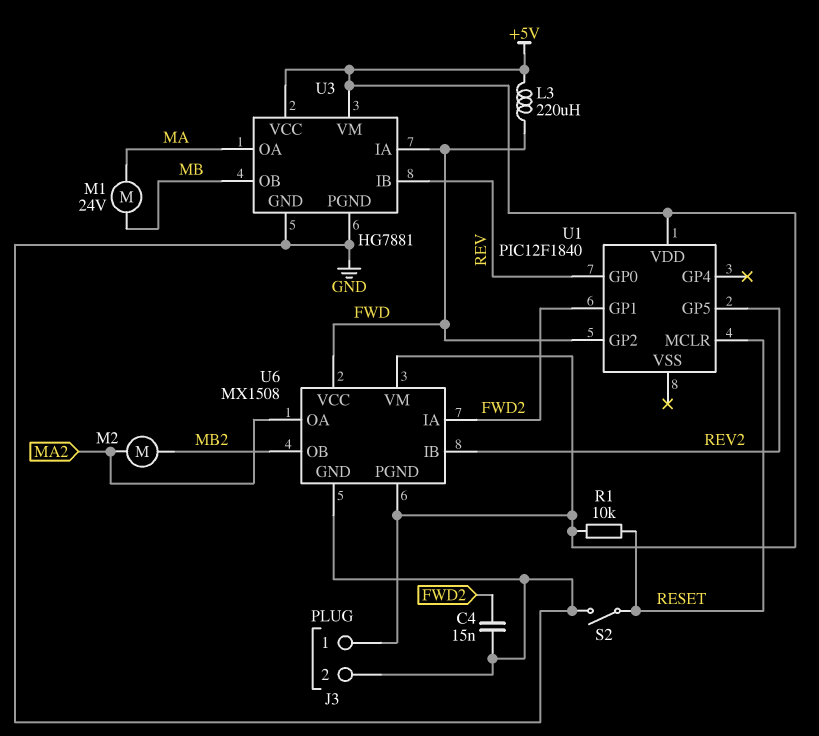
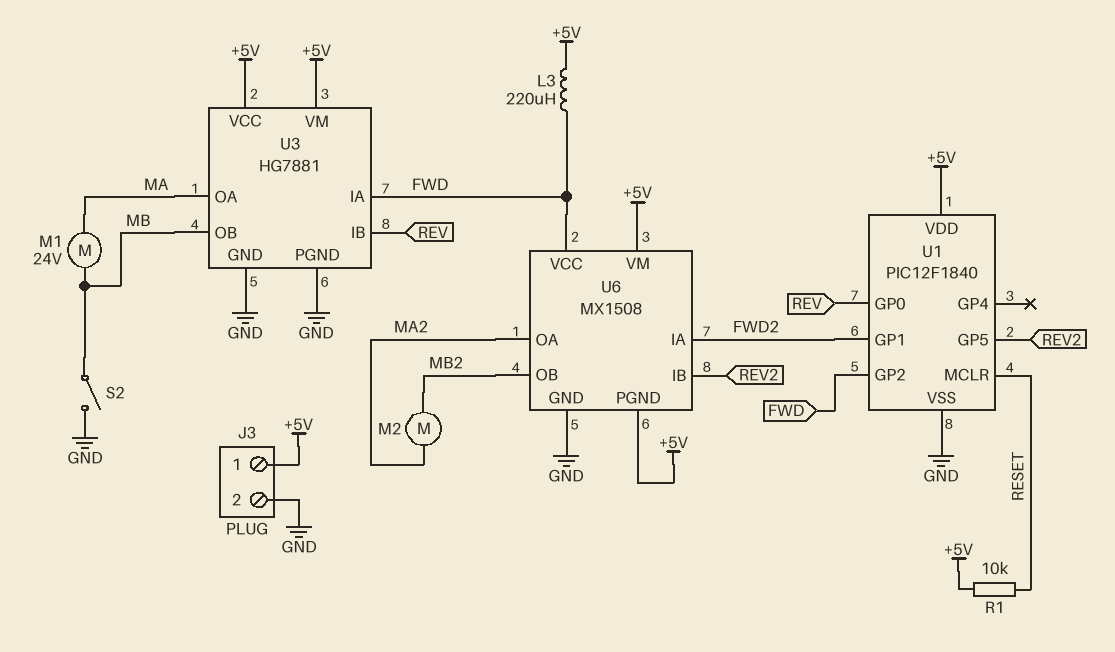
C4: 15nF (FWD2, GND) -> none
S2: switch (GND, RESET) -> switch (GND, MB)
U1 pin VSS: none -> GND

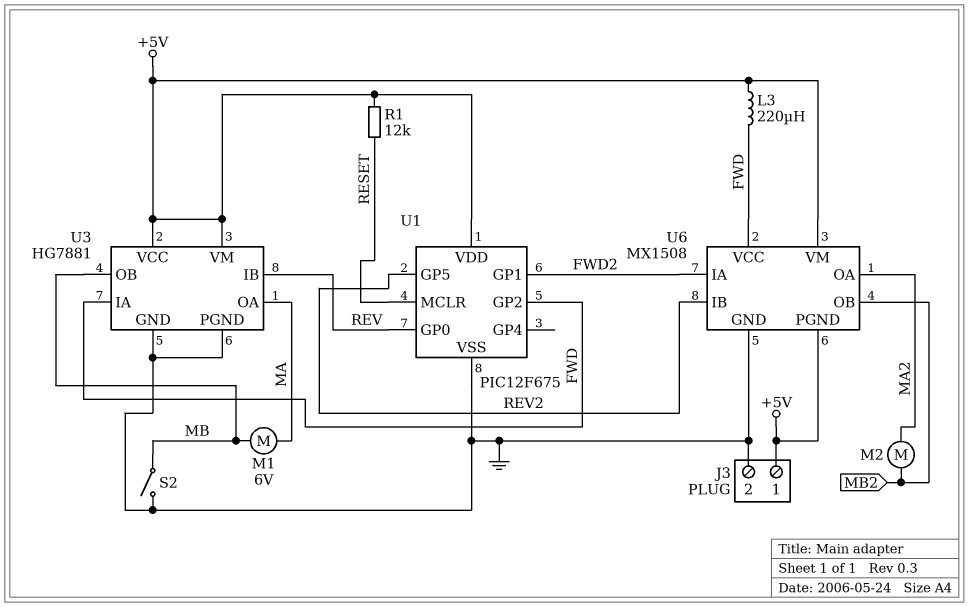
M1: motor 24V (MA, MB) -> motor 6V (MA, MB)
R1: 10k (+5V, RESET) -> 12k (+5V, RESET)
U1: PIC12F1840 -> PIC12F675

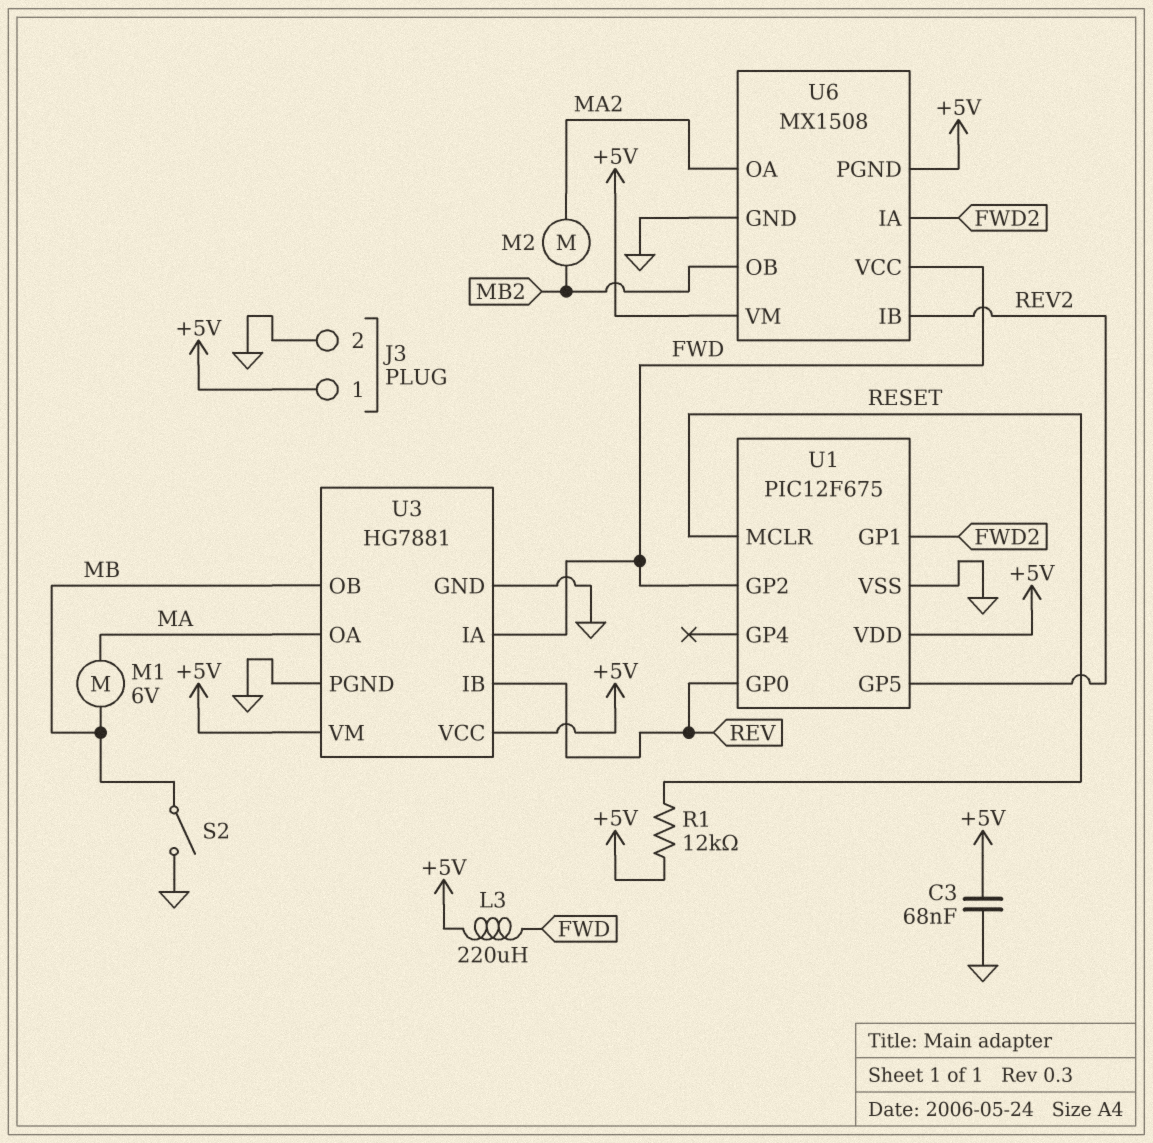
C3: none -> 68nF (+5V, GND)

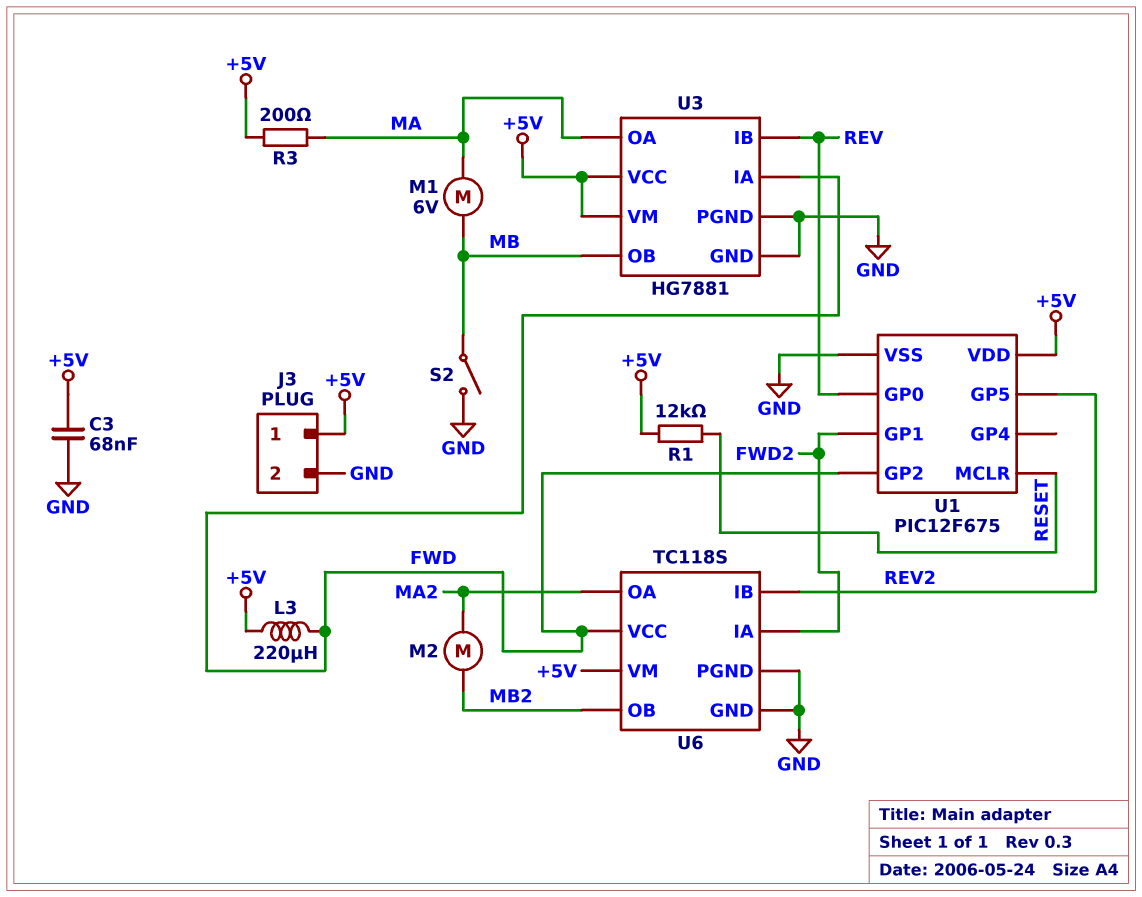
R3: none -> 200 (+5V, MA)
U6: MX1508 -> TC118S
U6 pin PGND: +5V -> GND

